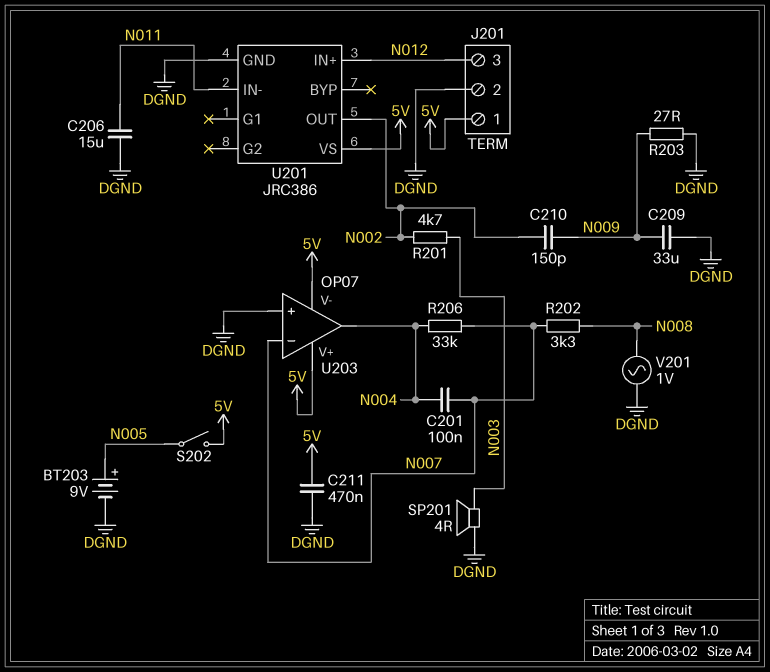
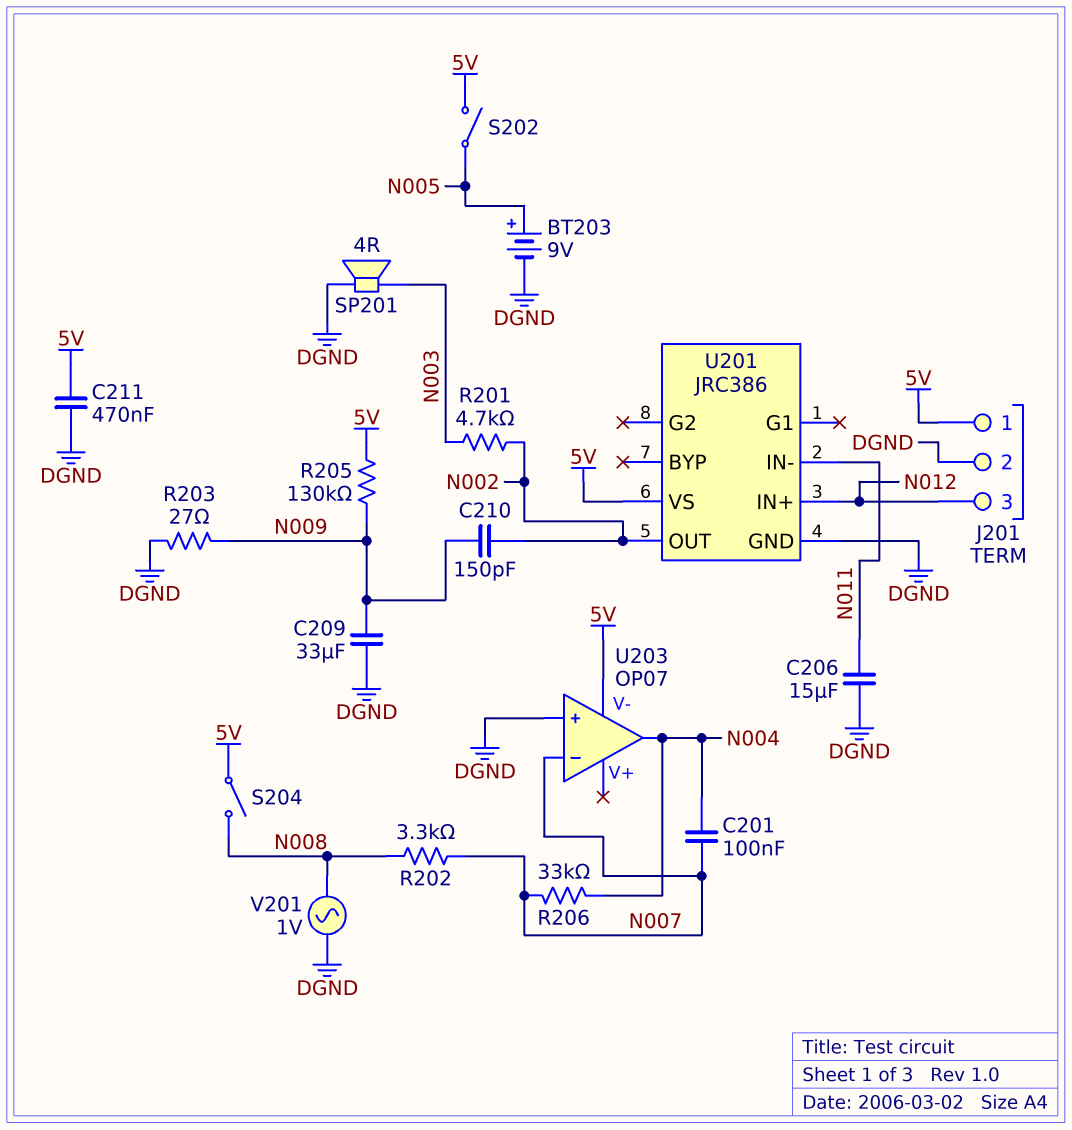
R205: none -> 130k (5V, N009)
S204: none -> switch (5V, N008)
U203 pin V+: 5V -> none

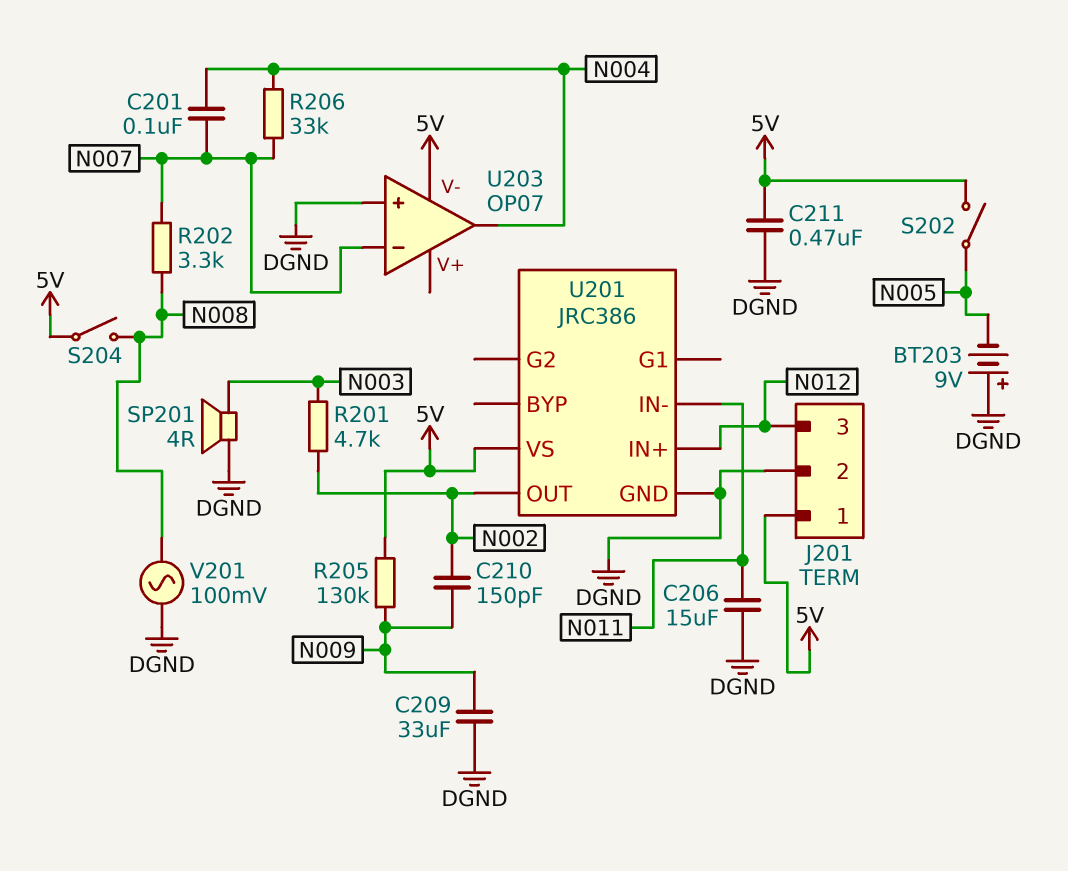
BT203: 9V (plus N005, minus DGND) -> 9V (plus DGND, minus N005)
R203: 27 (DGND, N009) -> none
V201: AC 1V (DGND, N008) -> AC 100mV (DGND, N008)

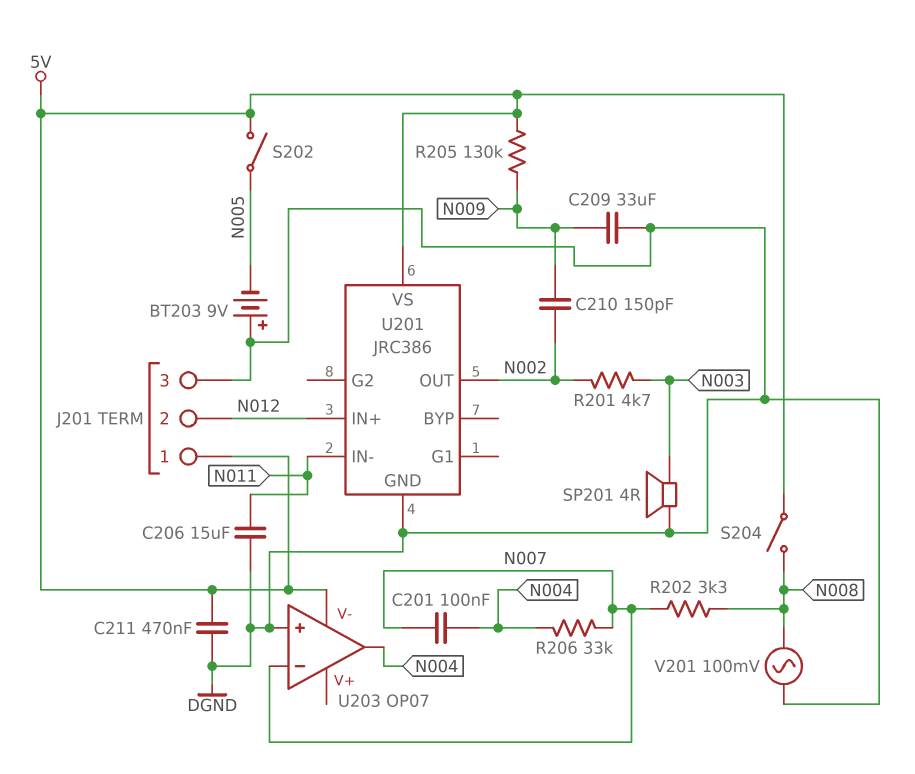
J201 pin 2: DGND -> N012
J201 pin 3: N012 -> DGND

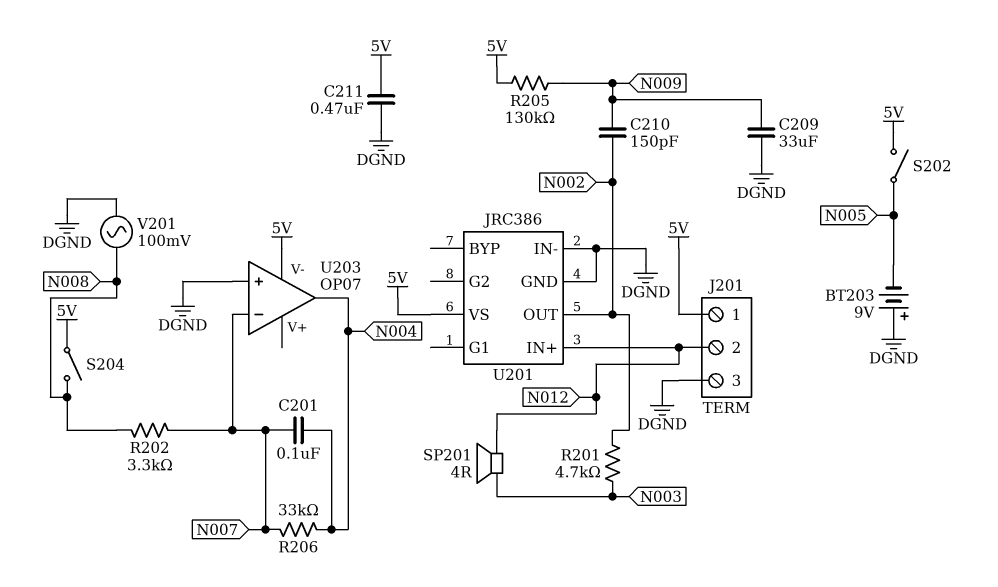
C206: 15uF (DGND, N011) -> none
SP201: speaker 4R (DGND, N003) -> speaker 4R (N003, N012)
U201 pin IN-: N011 -> DGND

